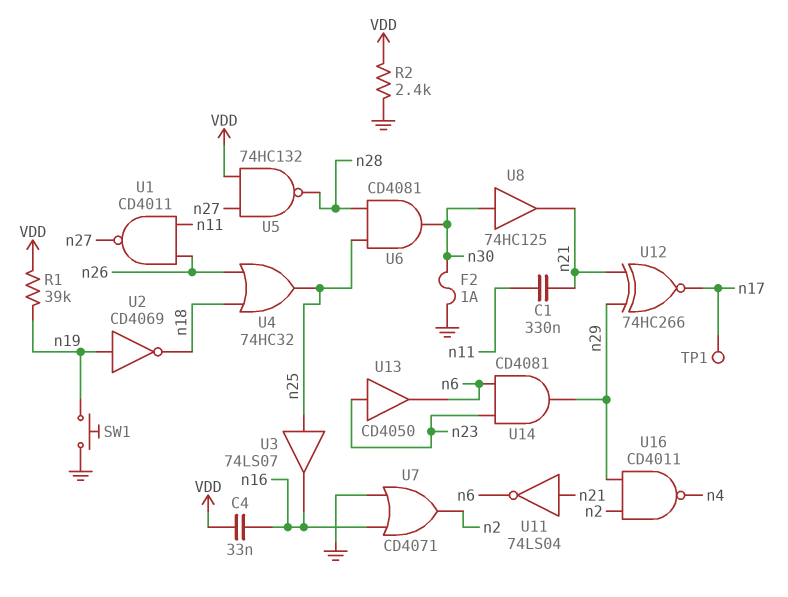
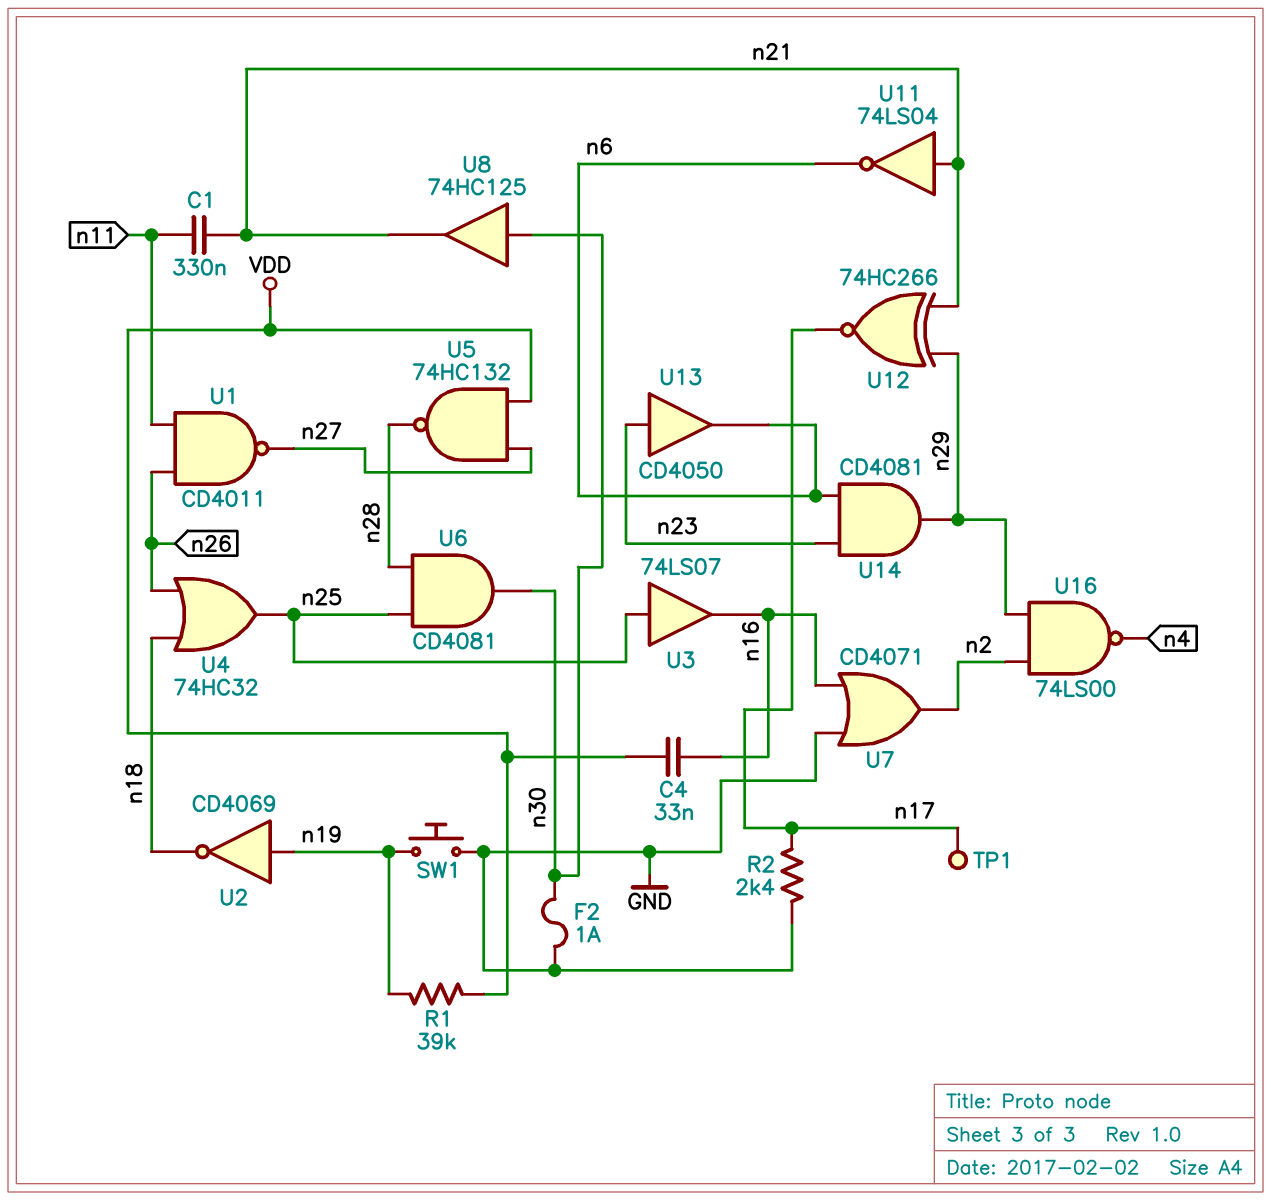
R2: 2.4k (GND, VDD) -> 2.4k (GND, n17)
U16: NAND CD4011 (in n2, in n29, out n4) -> NAND 74LS00 (in n2, in n29, out n4)

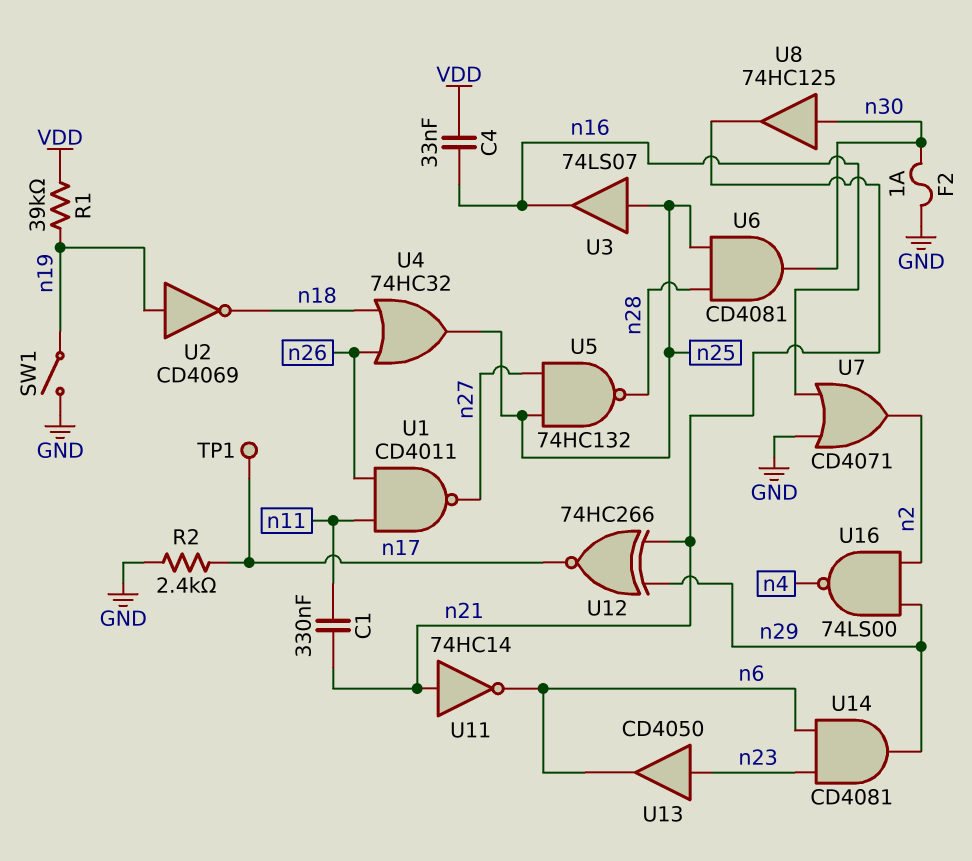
SW1: button (GND, n19) -> switch (GND, n19)
U5: NAND 74HC132 (in VDD, in n27, out n28) -> NAND 74HC132 (in n25, in n27, out n28)
U11: NOT 74LS04 (in n21, out n6) -> NOT 74HC14 (in n21, out n6)

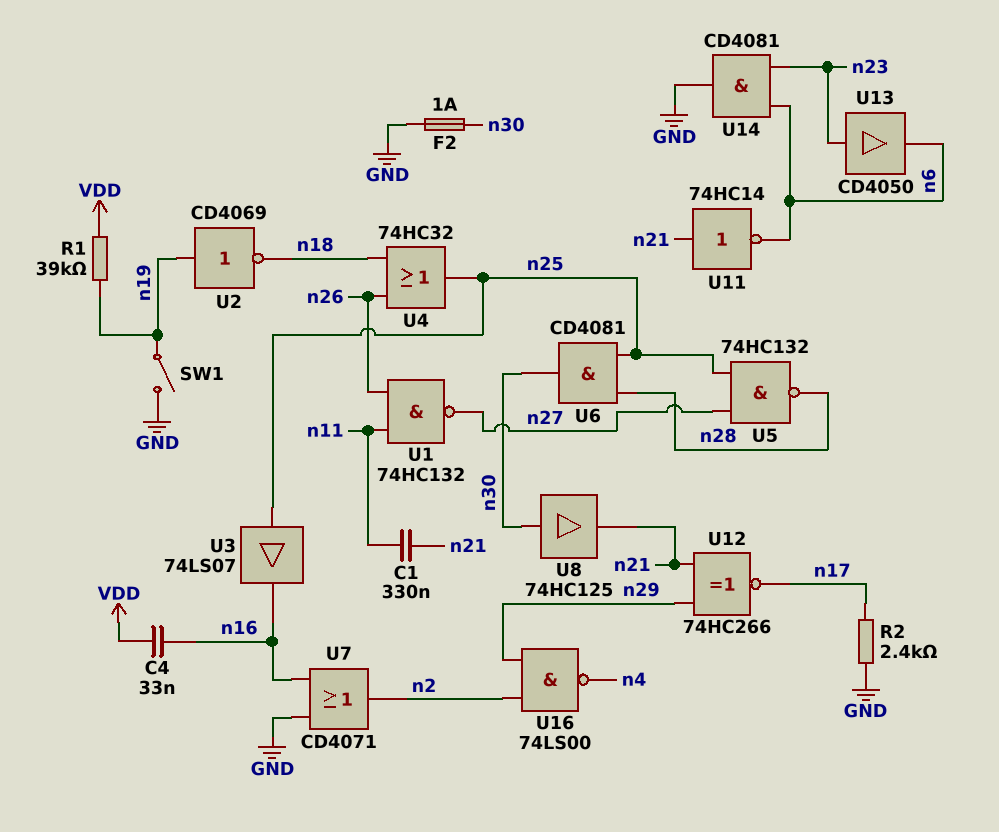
TP1: test point (n17) -> none
U1: NAND CD4011 (in n11, in n26, out n27) -> NAND 74HC132 (in n11, in n26, out n27)
U14: AND CD4081 (in n6, in n23, out n29) -> AND CD4081 (in n6, in n23, out GND)

